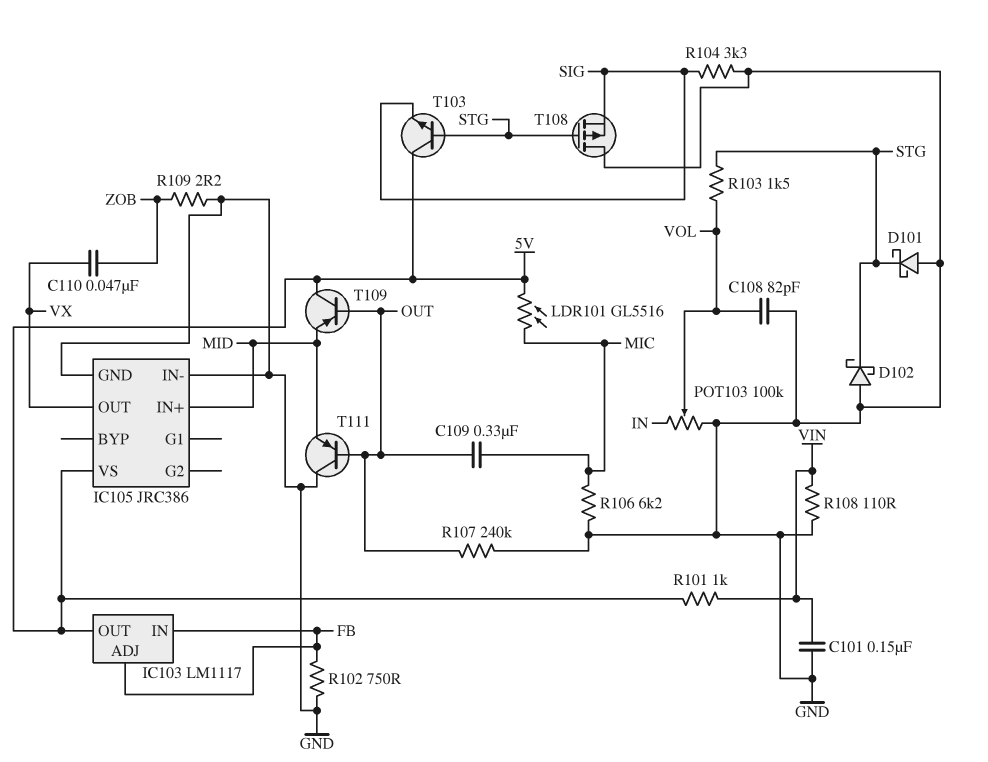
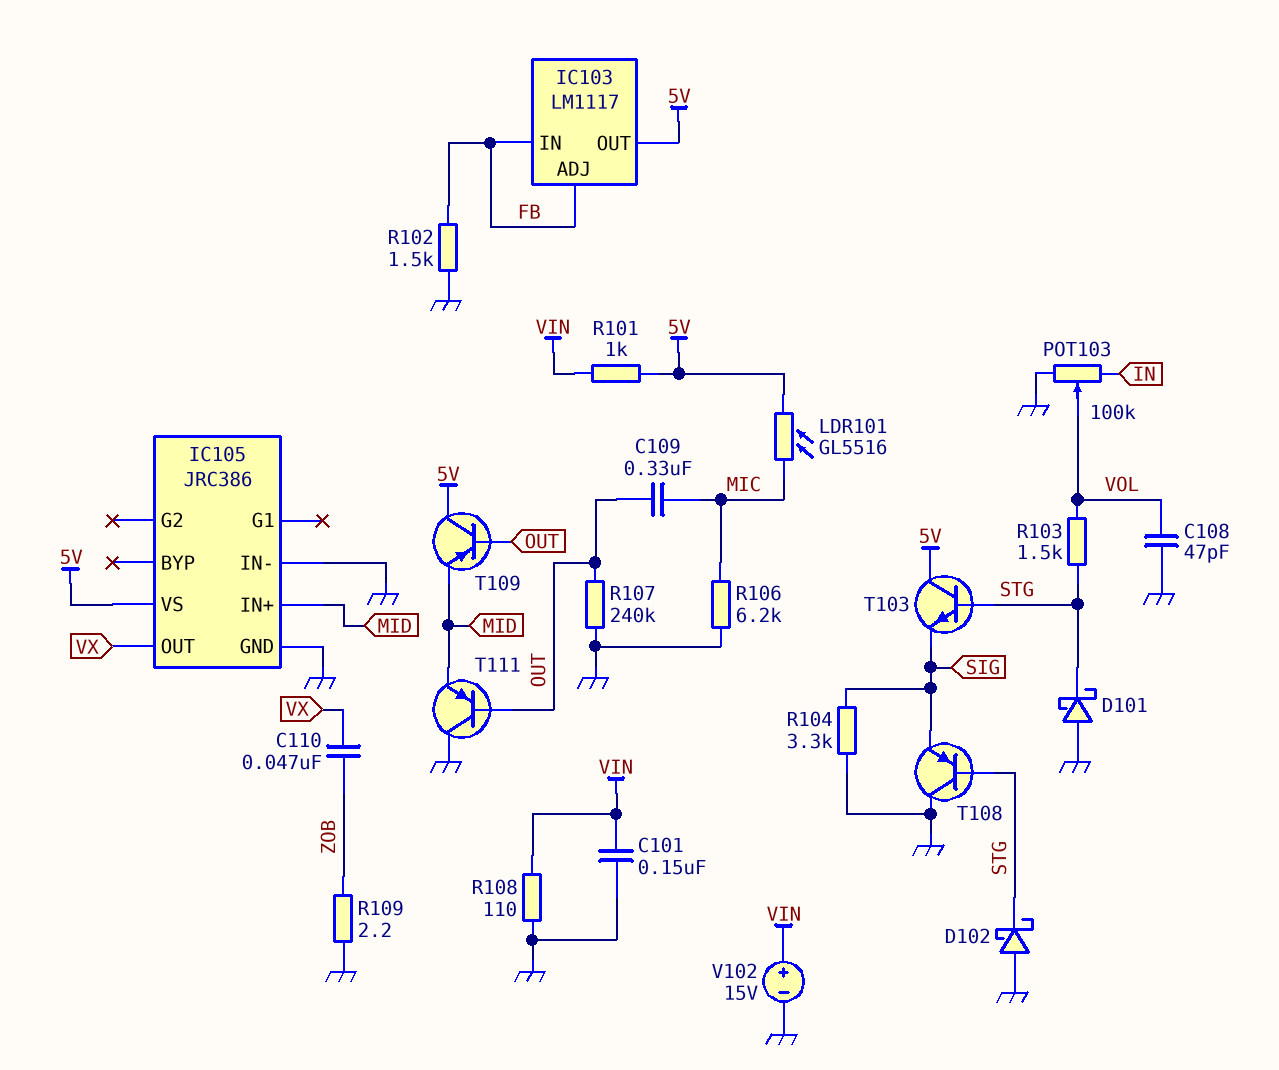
C108: 82pF (GND, VOL) -> 47pF (GND, VOL)
R102: 750 (FB, GND) -> 1.5k (FB, GND)
T108: PMOS (G STG, D GND, S SIG) -> PNP (B STG, C GND, E SIG)
V102: none -> 15V (plus VIN, minus GND)

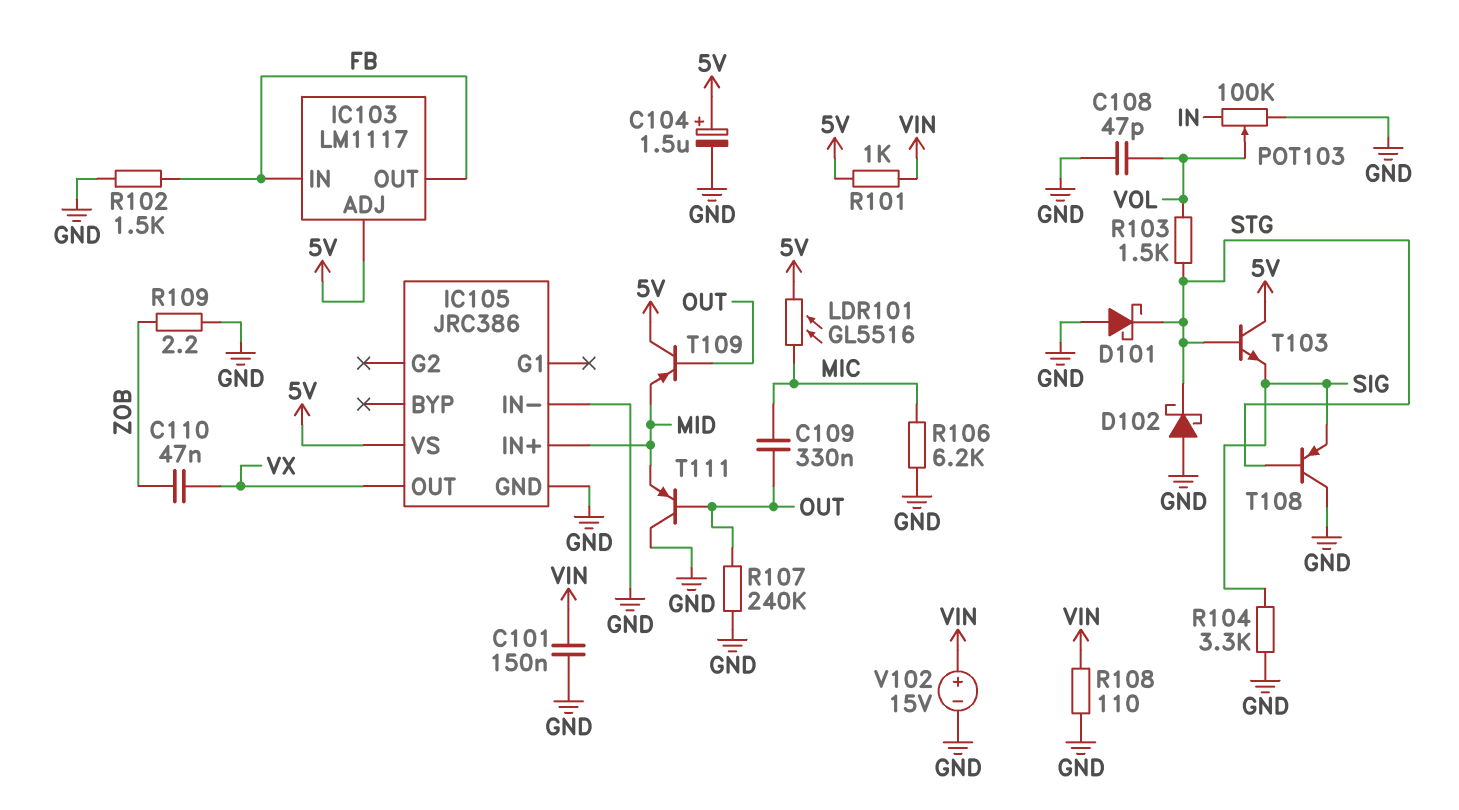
C104: none -> 1.5uF (plus 5V, minus GND)
IC103 pin ADJ: FB -> 5V
IC103 pin OUT: 5V -> FB

